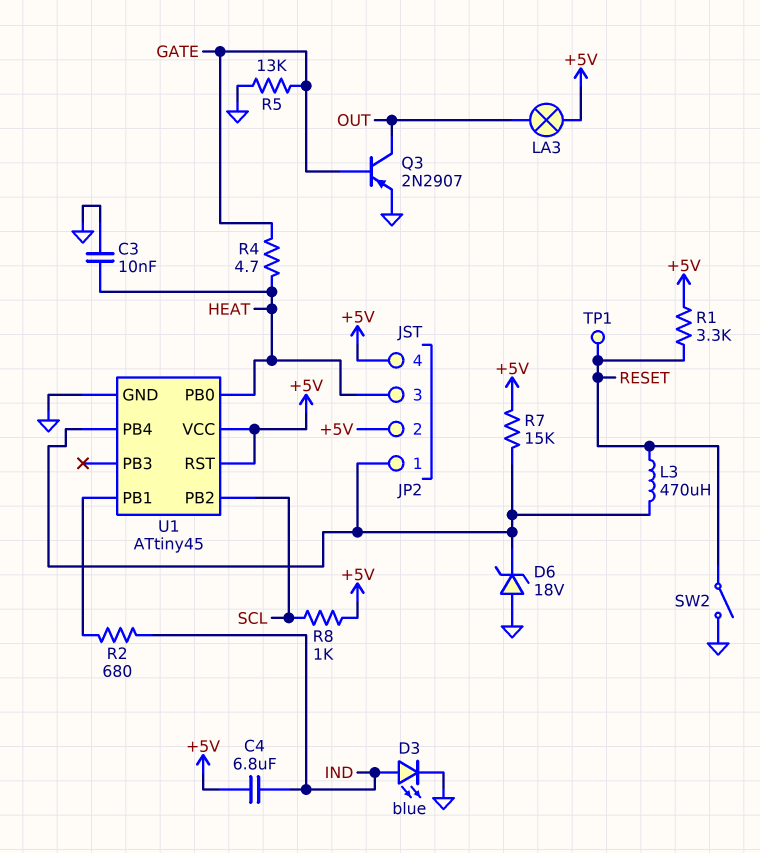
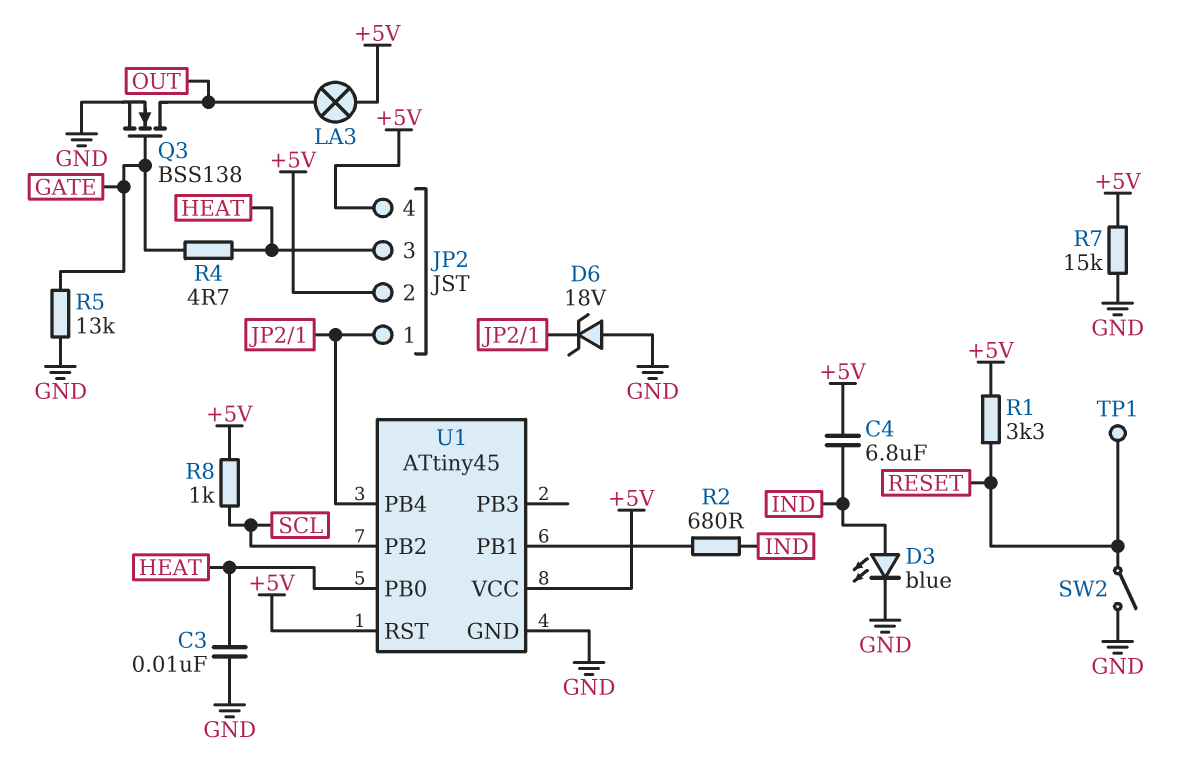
L3: 470uH (JP2/1, RESET) -> none
Q3: PNP 2N2907 (B GATE, C OUT, E GND) -> NMOS BSS138 (G GATE, D OUT, S GND)
R7: 15k (+5V, JP2/1) -> 15k (+5V, GND)

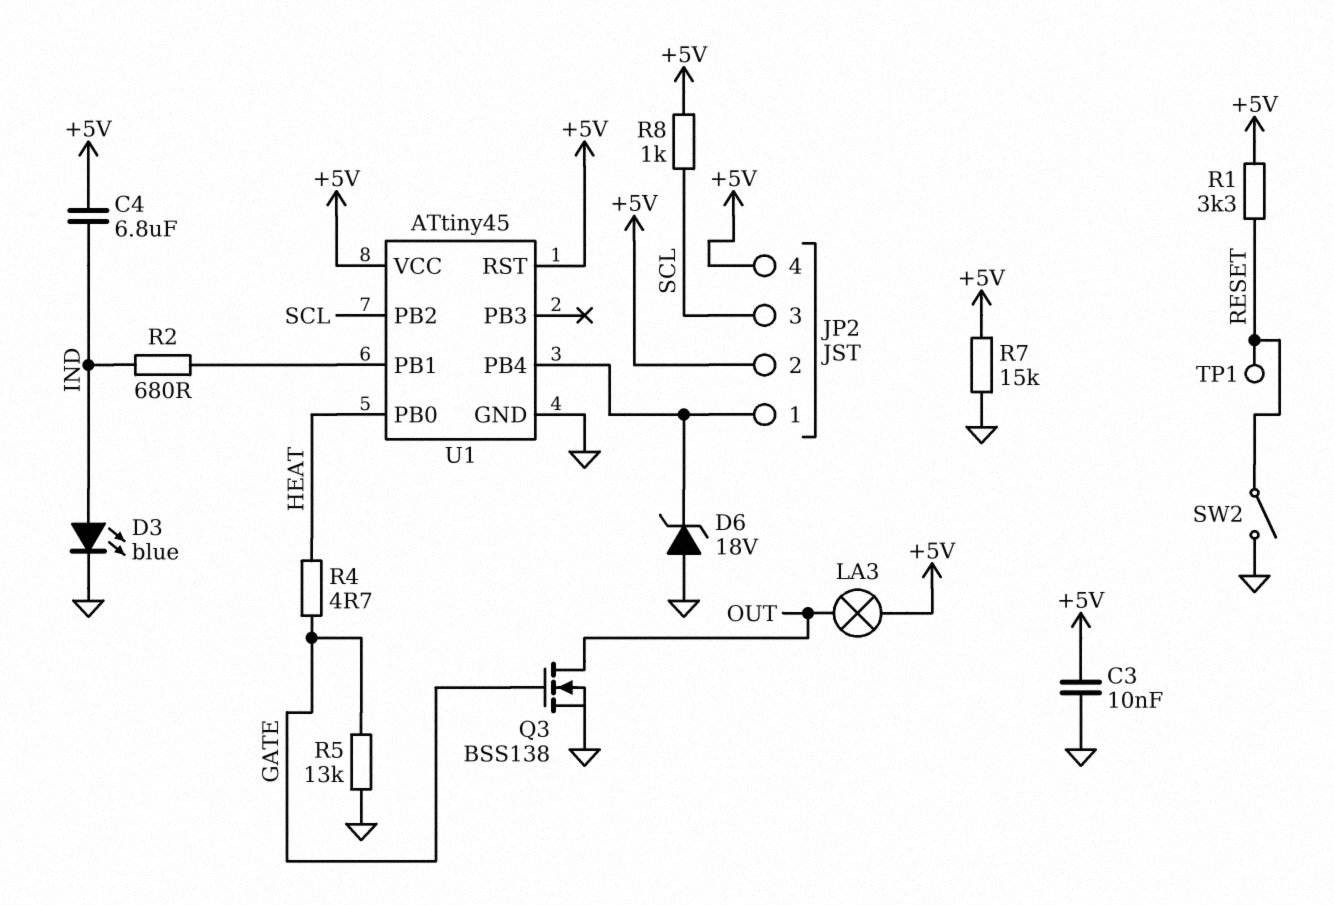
C3: 10nF (GND, HEAT) -> 10nF (+5V, GND)
JP2 pin 3: HEAT -> SCL

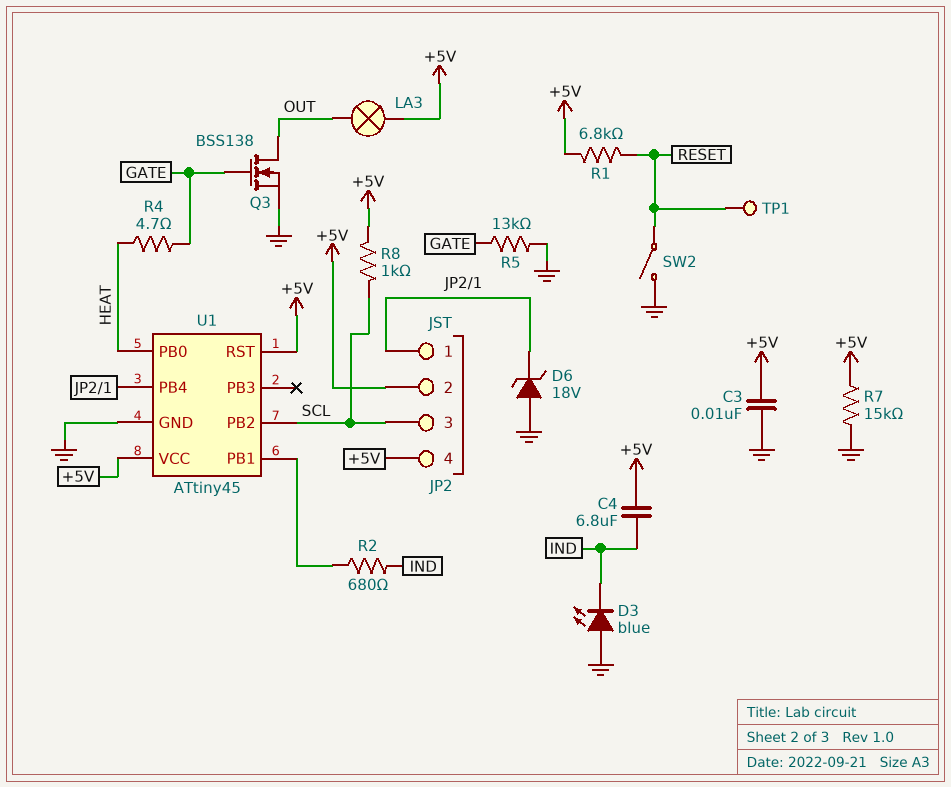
D3: LED blue (A IND, K GND) -> LED blue (A GND, K IND)
R1: 3.3k (+5V, RESET) -> 6.8k (+5V, RESET)

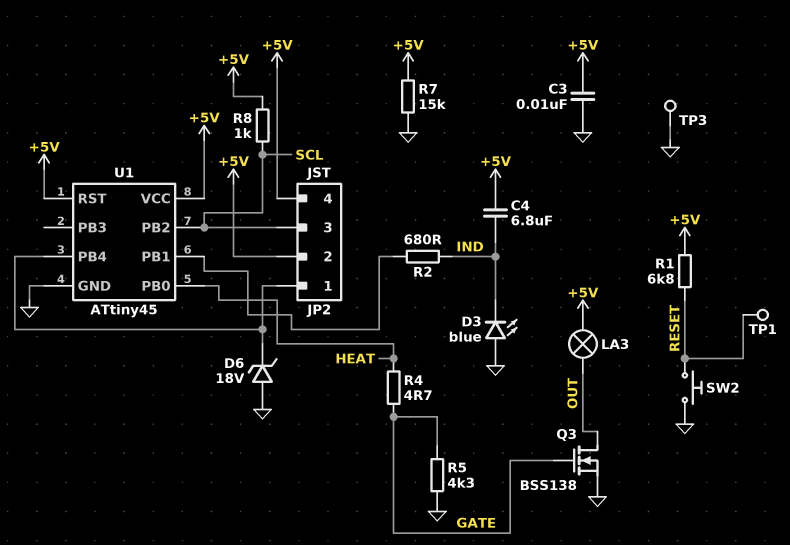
R5: 13k (GATE, GND) -> 4.3k (GATE, GND)
SW2: switch (GND, RESET) -> button (GND, RESET)
TP3: none -> test point (GND)

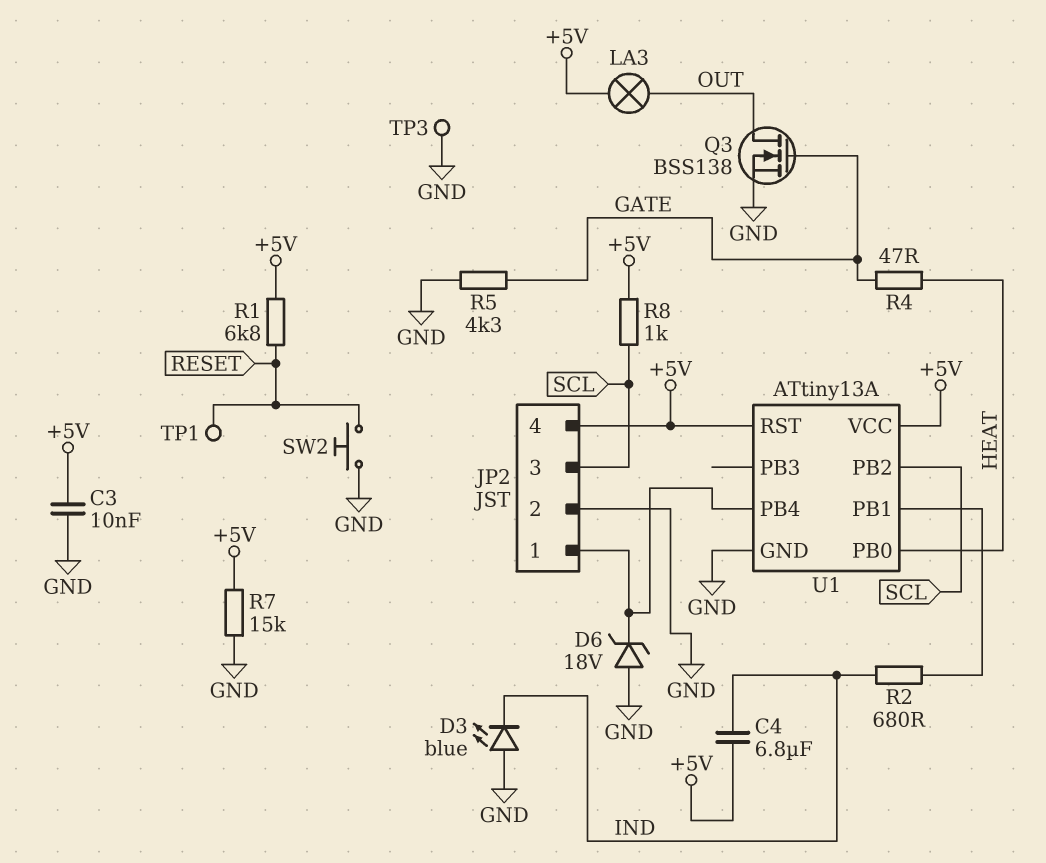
JP2 pin 2: +5V -> GND
R4: 4.7 (GATE, HEAT) -> 47 (GATE, HEAT)
U1: ATtiny45 -> ATtiny13A

